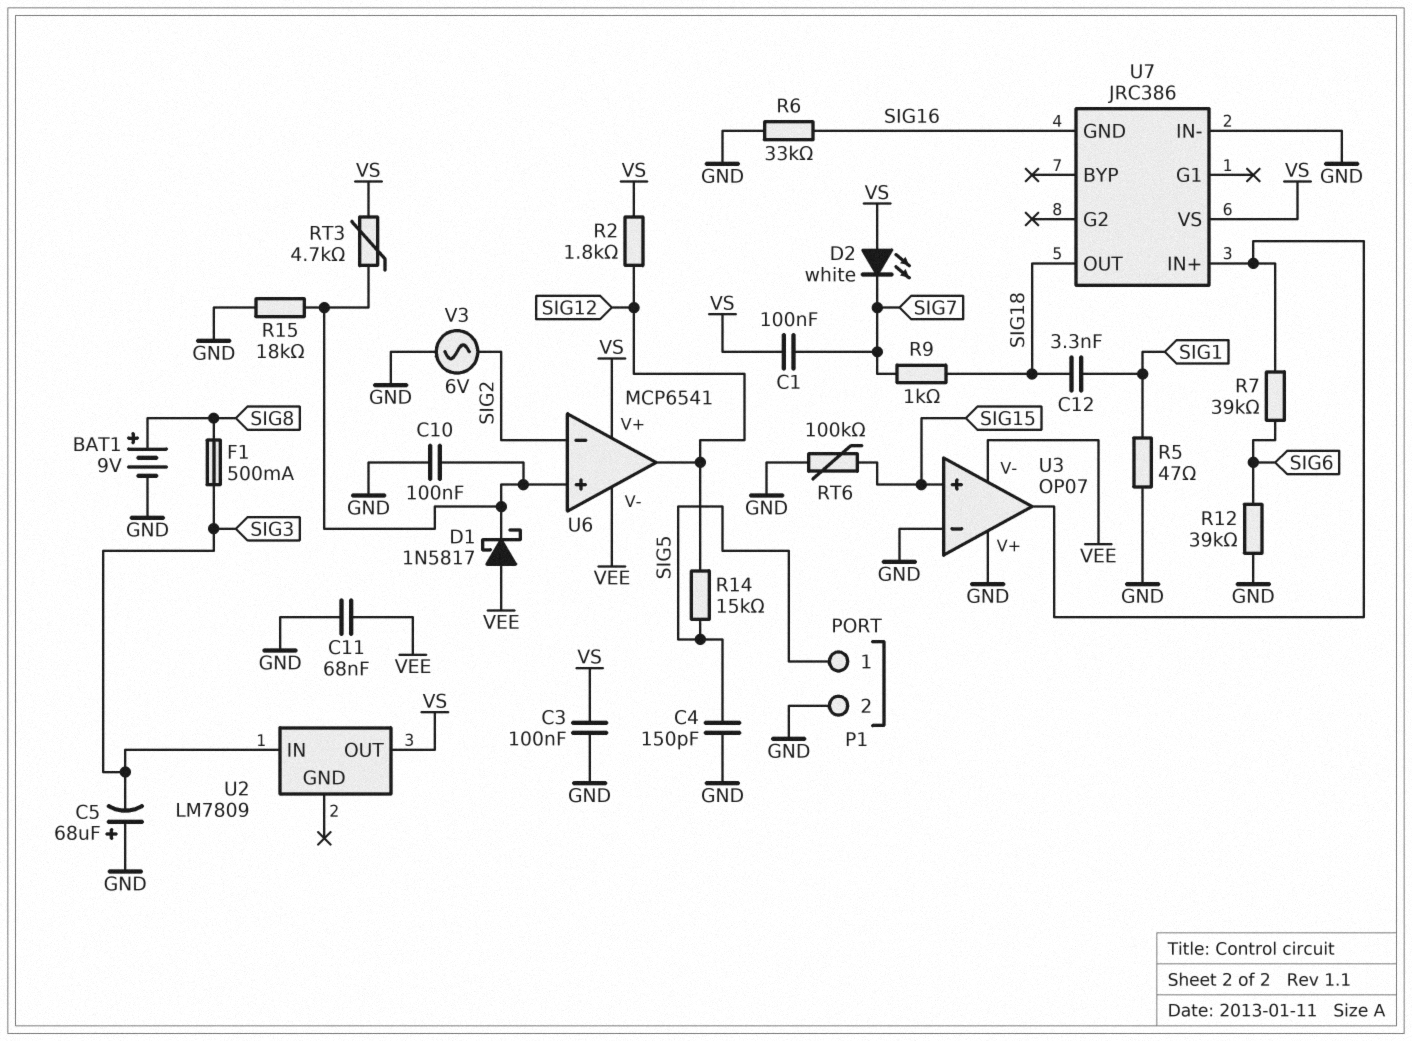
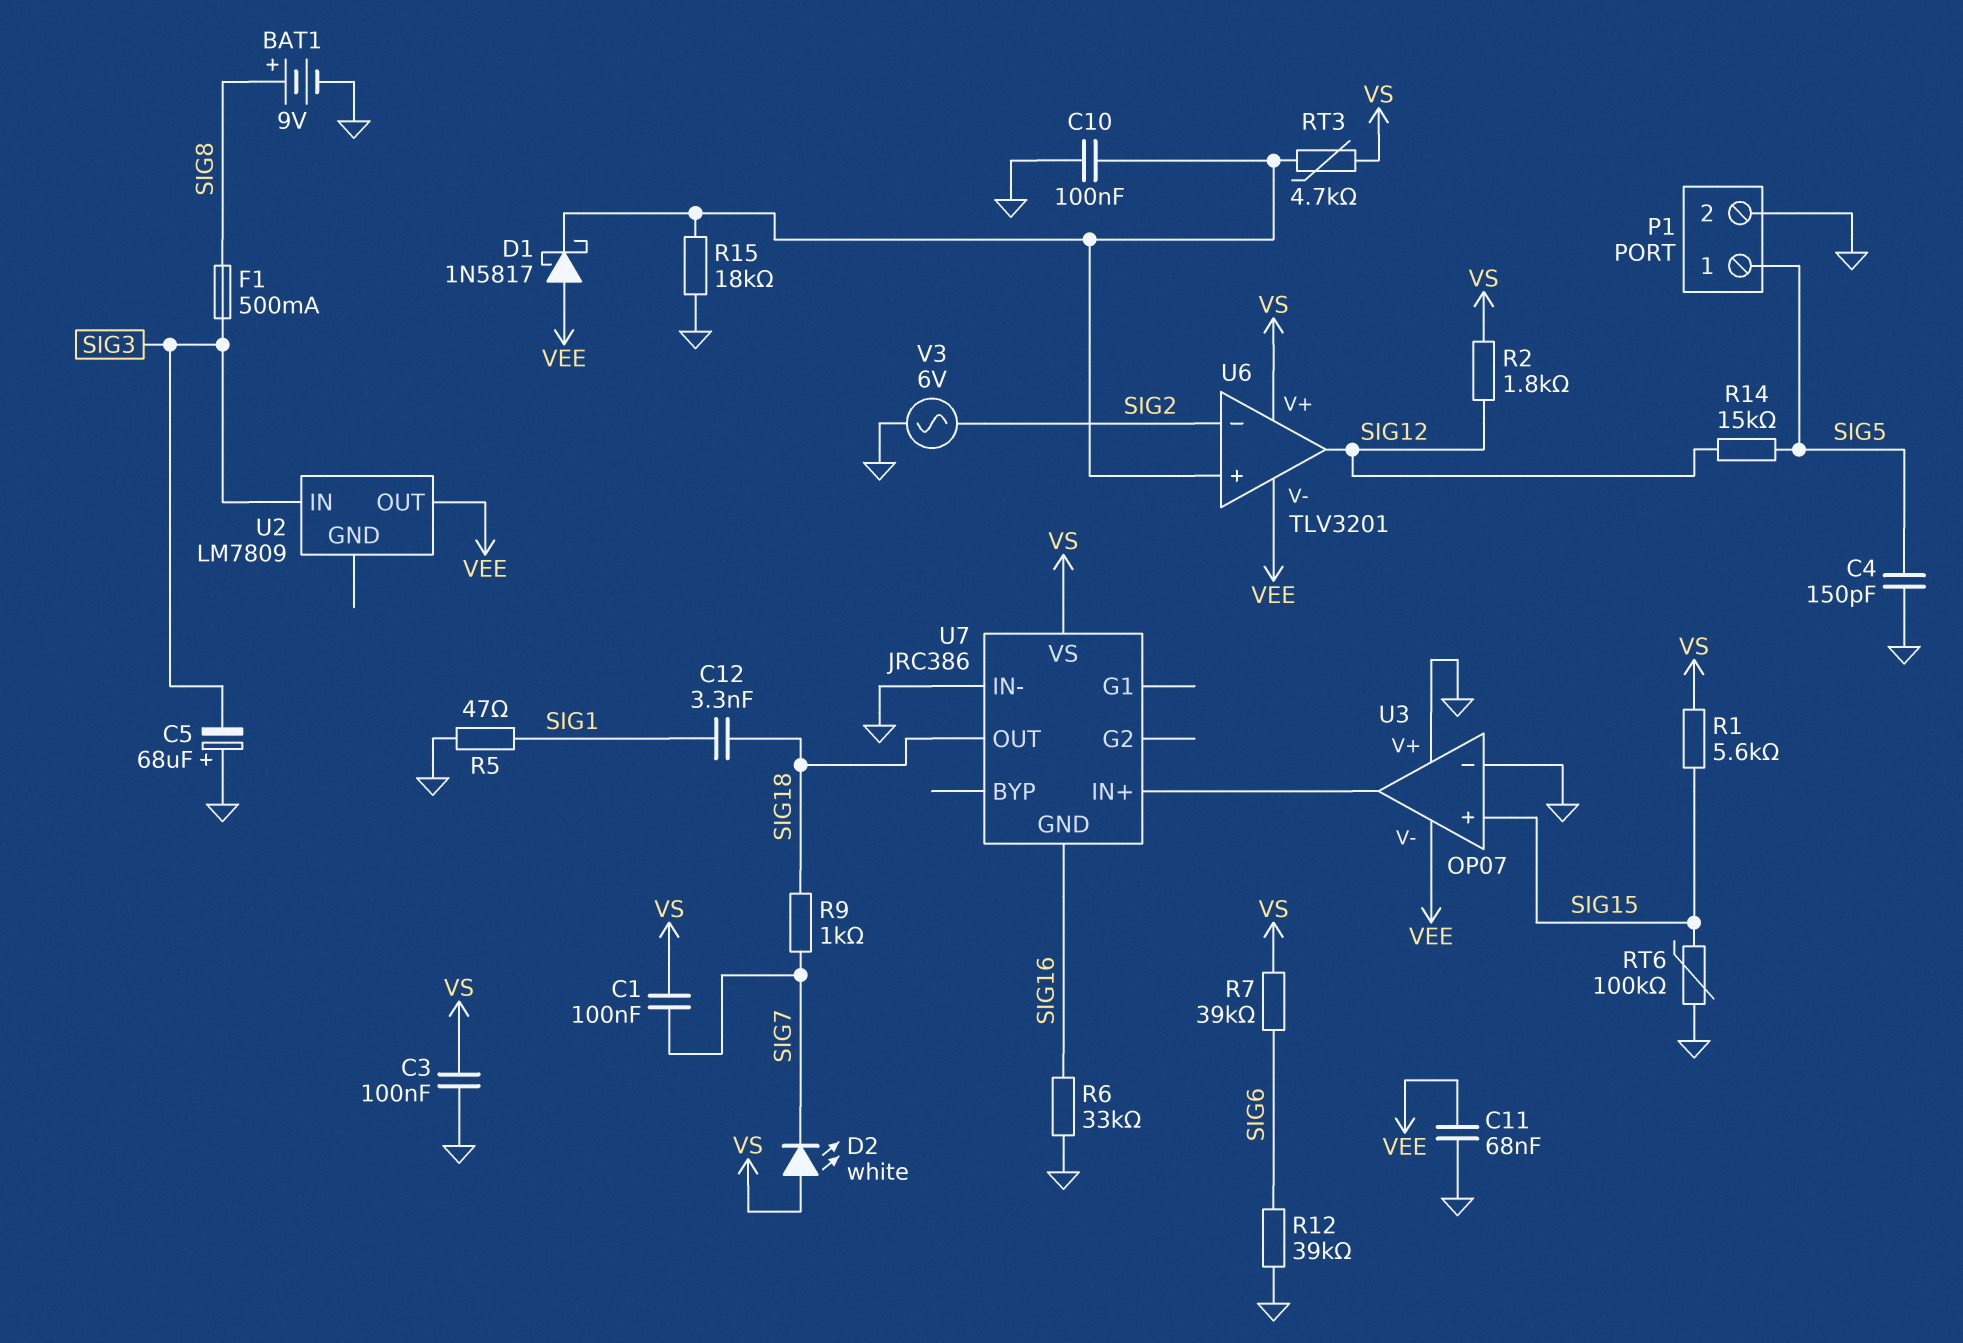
R1: none -> 5.6k (SIG15, VS)
R7: 39k (SIG6, U3/out) -> 39k (SIG6, VS)
U2 pin OUT: VS -> VEE
U6: MCP6541 -> TLV3201

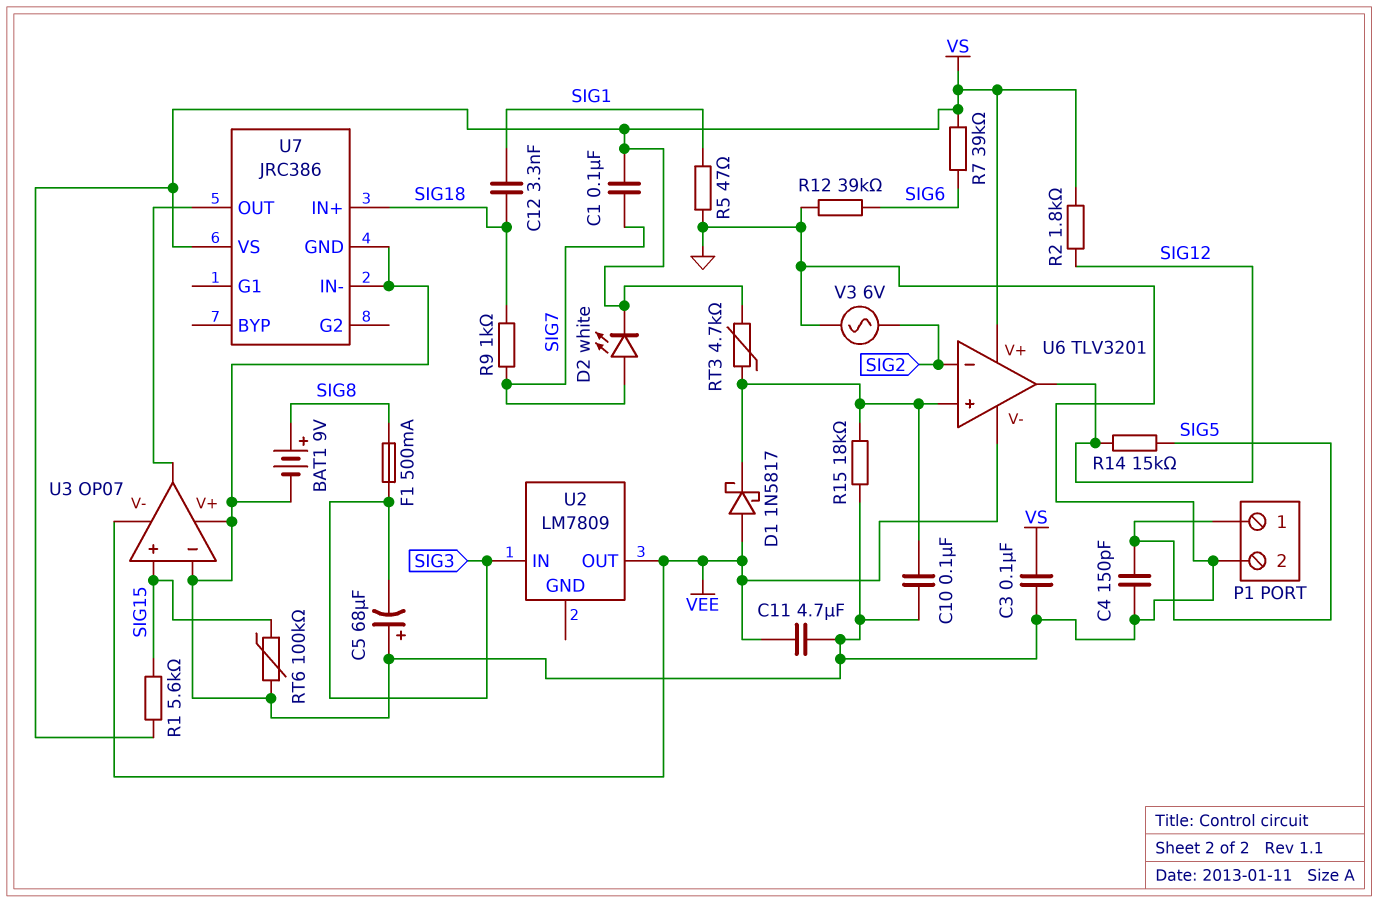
C11: 68nF (GND, VEE) -> 4.7uF (GND, VEE)
D2: LED white (A VS, K SIG7) -> LED white (A SIG7, K VS)
R6: 33k (GND, SIG16) -> none
U7 pin GND: SIG16 -> GND
U7 pin IN+: U3/out -> SIG18
U7 pin OUT: SIG18 -> U3/out

